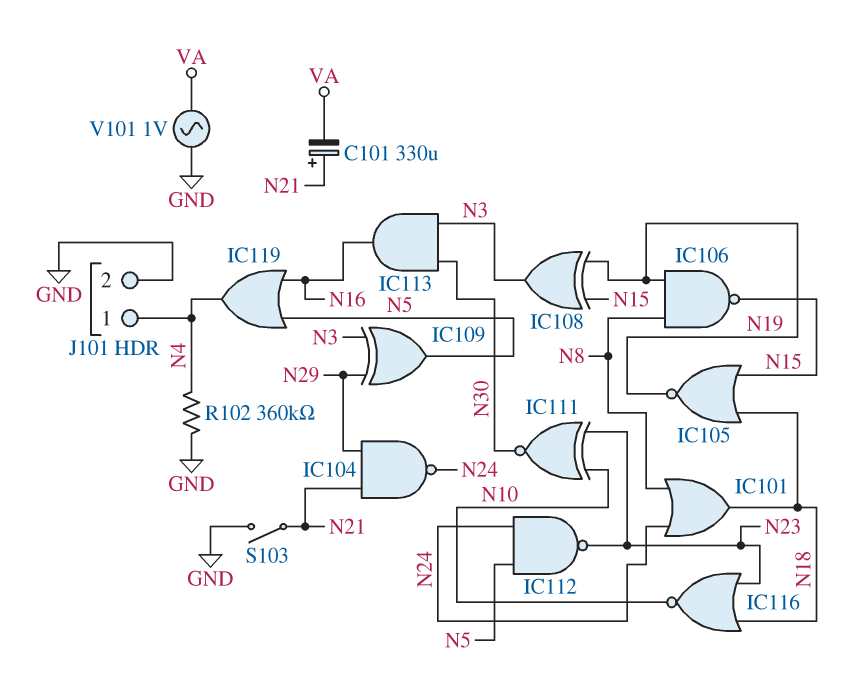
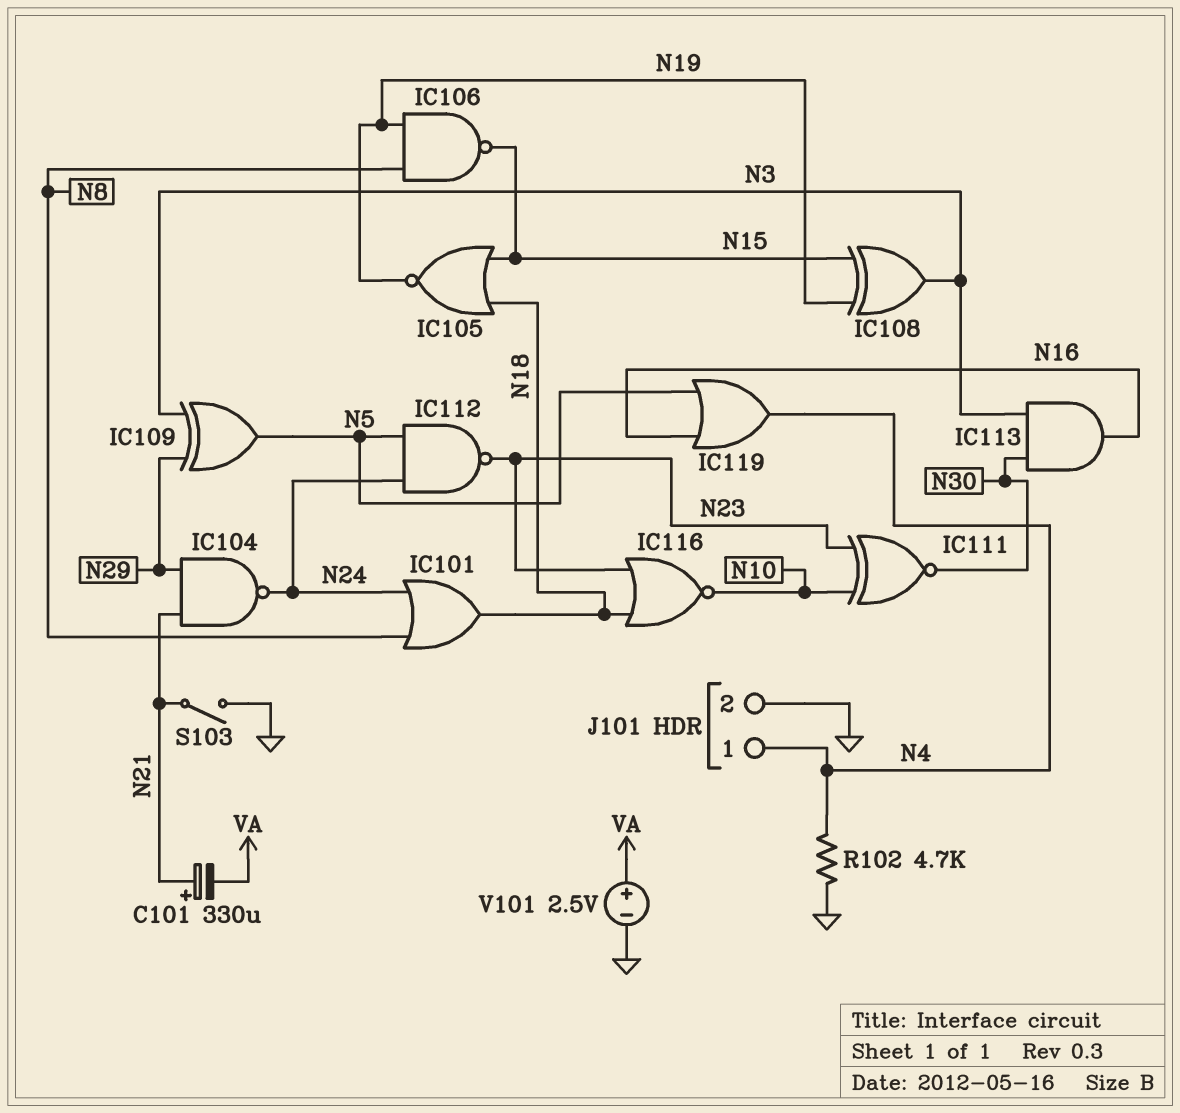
R102: 360k (GND, N4) -> 4.7k (GND, N4)
V101: AC 1V (GND, VA) -> 2.5V (plus VA, minus GND)

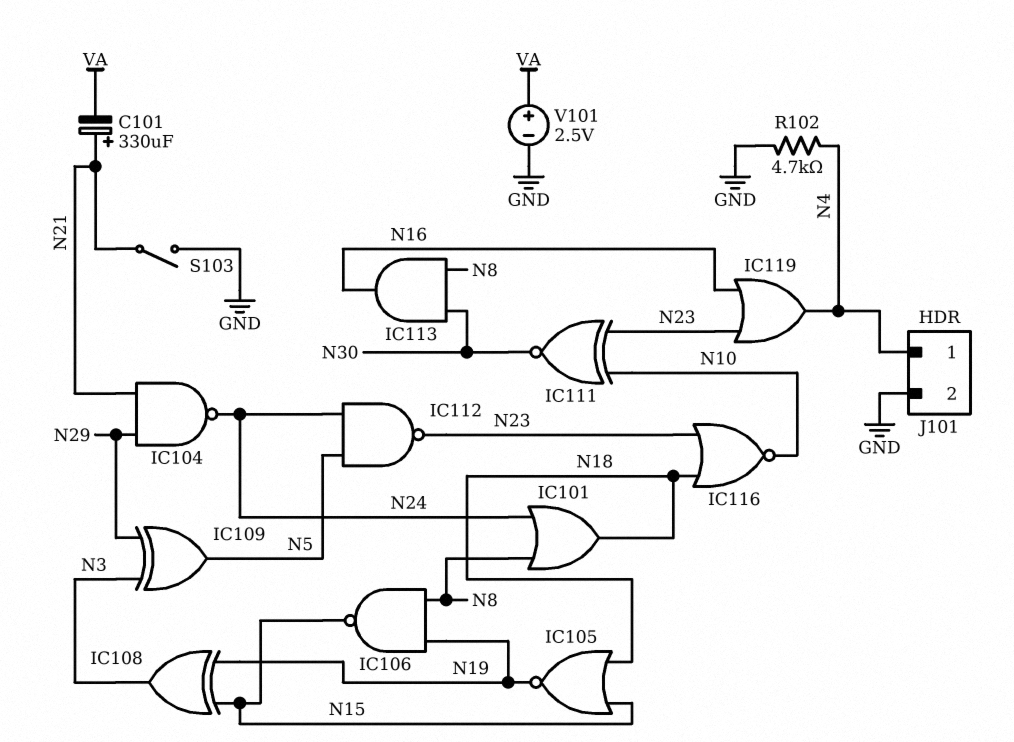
IC113: AND (in N3, in N30, out N16) -> AND (in N8, in N30, out N16)
IC119: OR (in N5, in N16, out N4) -> OR (in N16, in N23, out N4)

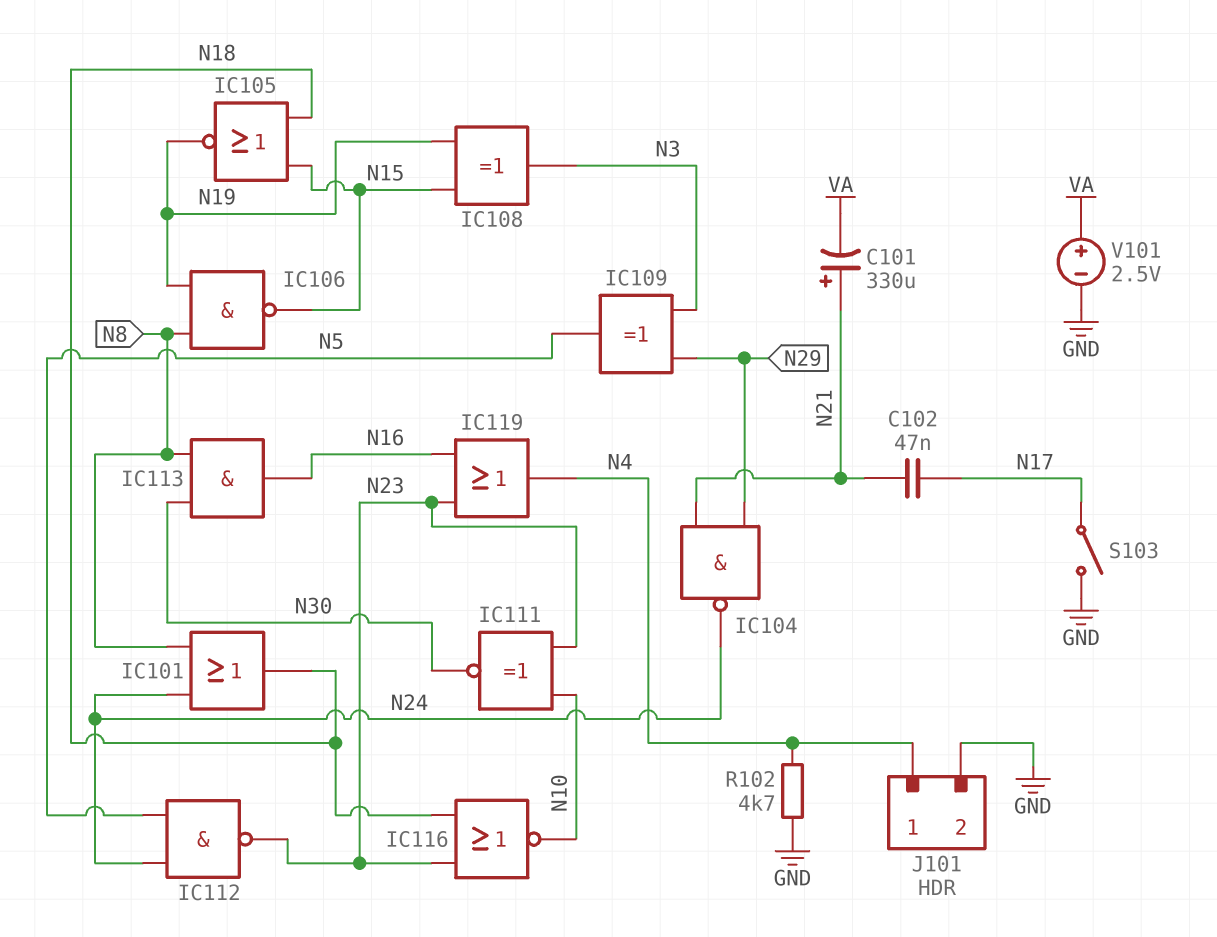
C102: none -> 47nF (N17, N21)
S103: switch (GND, N21) -> switch (GND, N17)

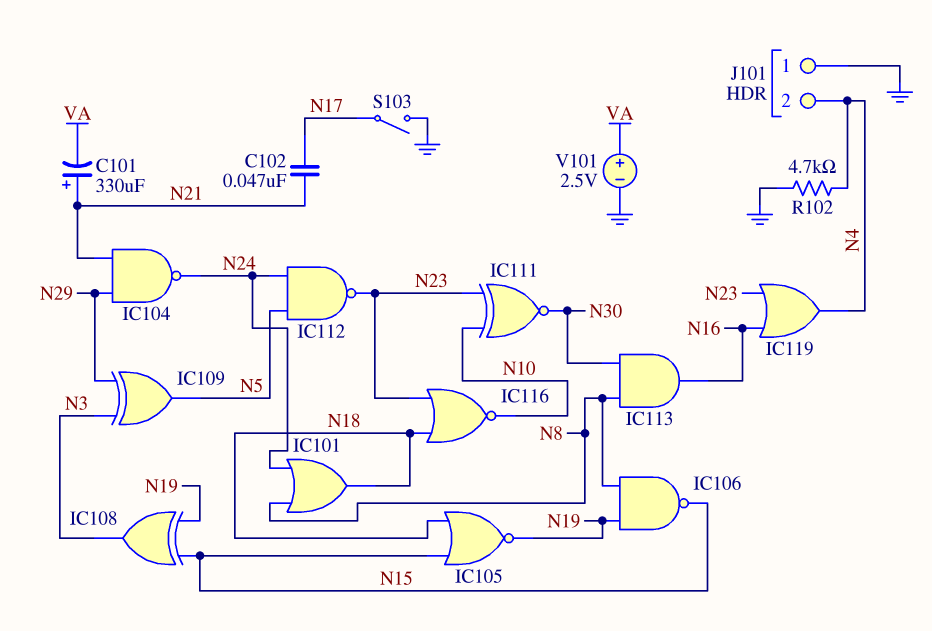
J101 pin 1: N4 -> GND
J101 pin 2: GND -> N4

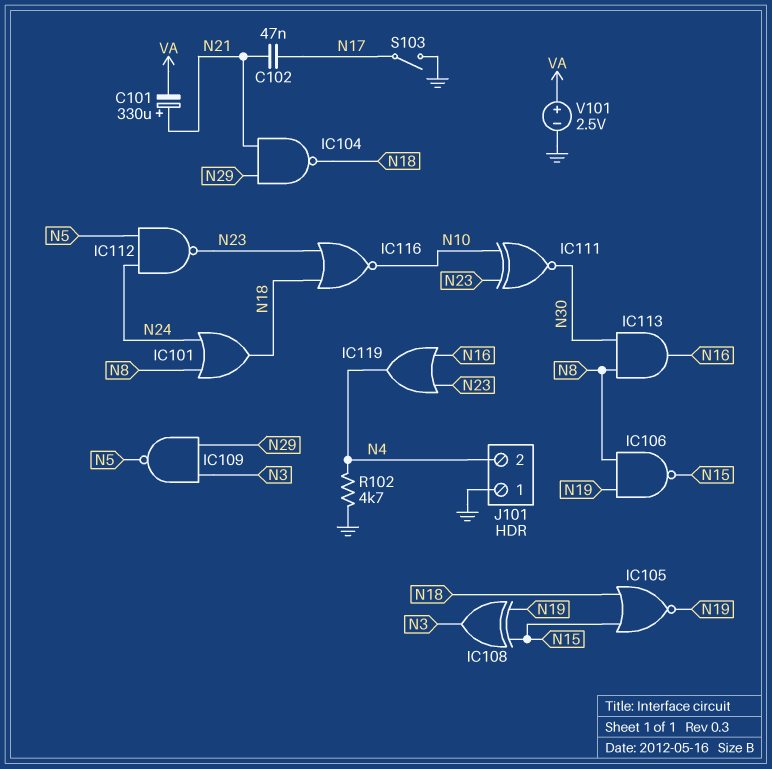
IC104: NAND (in N21, in N29, out N24) -> NAND (in N21, in N29, out N18)
IC109: XOR (in N3, in N29, out N5) -> NAND (in N3, in N29, out N5)

